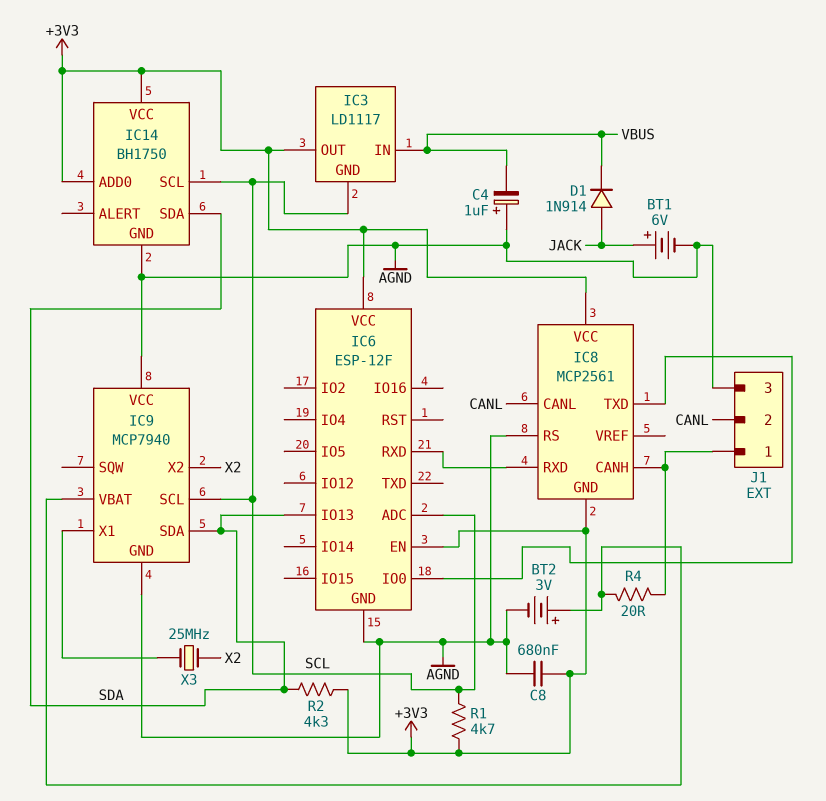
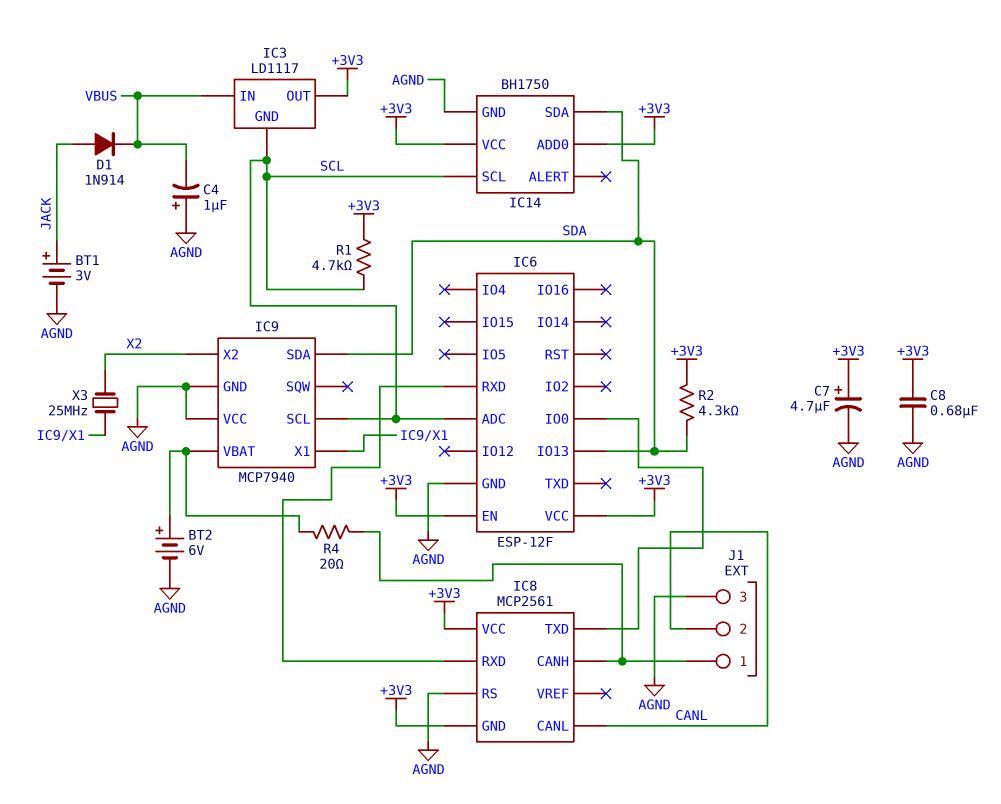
BT1: 6V (plus JACK, minus AGND) -> 3V (plus JACK, minus AGND)
BT2: 3V (plus IC9/VBAT, minus AGND) -> 6V (plus IC9/VBAT, minus AGND)
C7: none -> 4.7uF (plus +3V3, minus AGND)

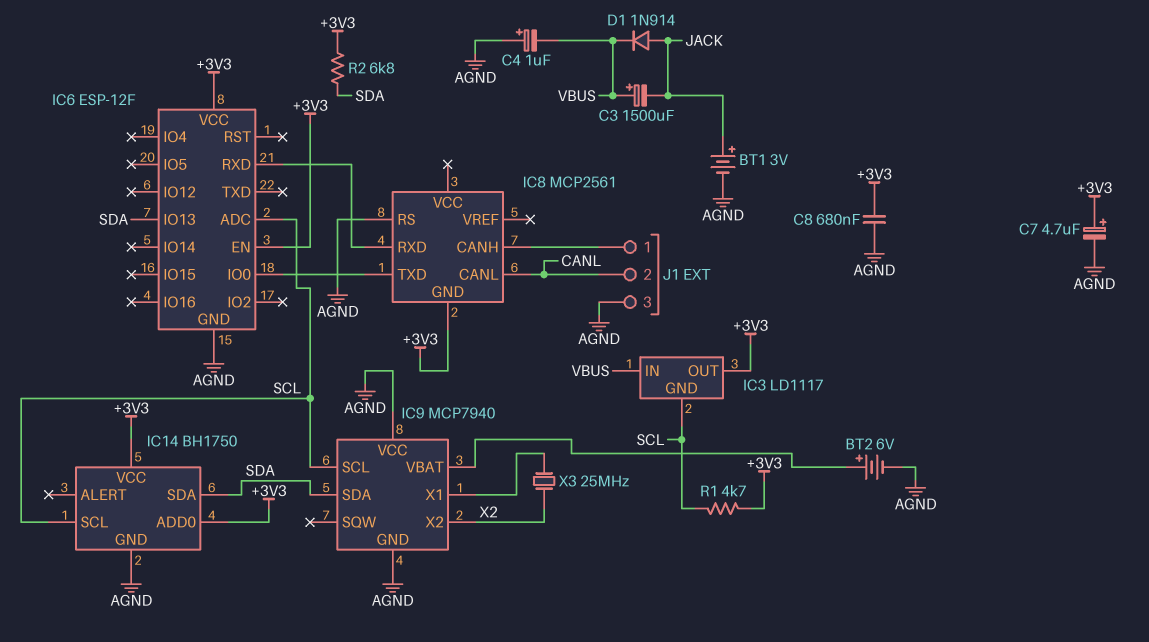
C3: none -> 1500uF (plus VBUS, minus JACK)
IC8 pin VCC: +3V3 -> none
R2: 4.3k (+3V3, SDA) -> 6.8k (+3V3, SDA)
R4: 20 (IC8/CANH, IC9/VBAT) -> none

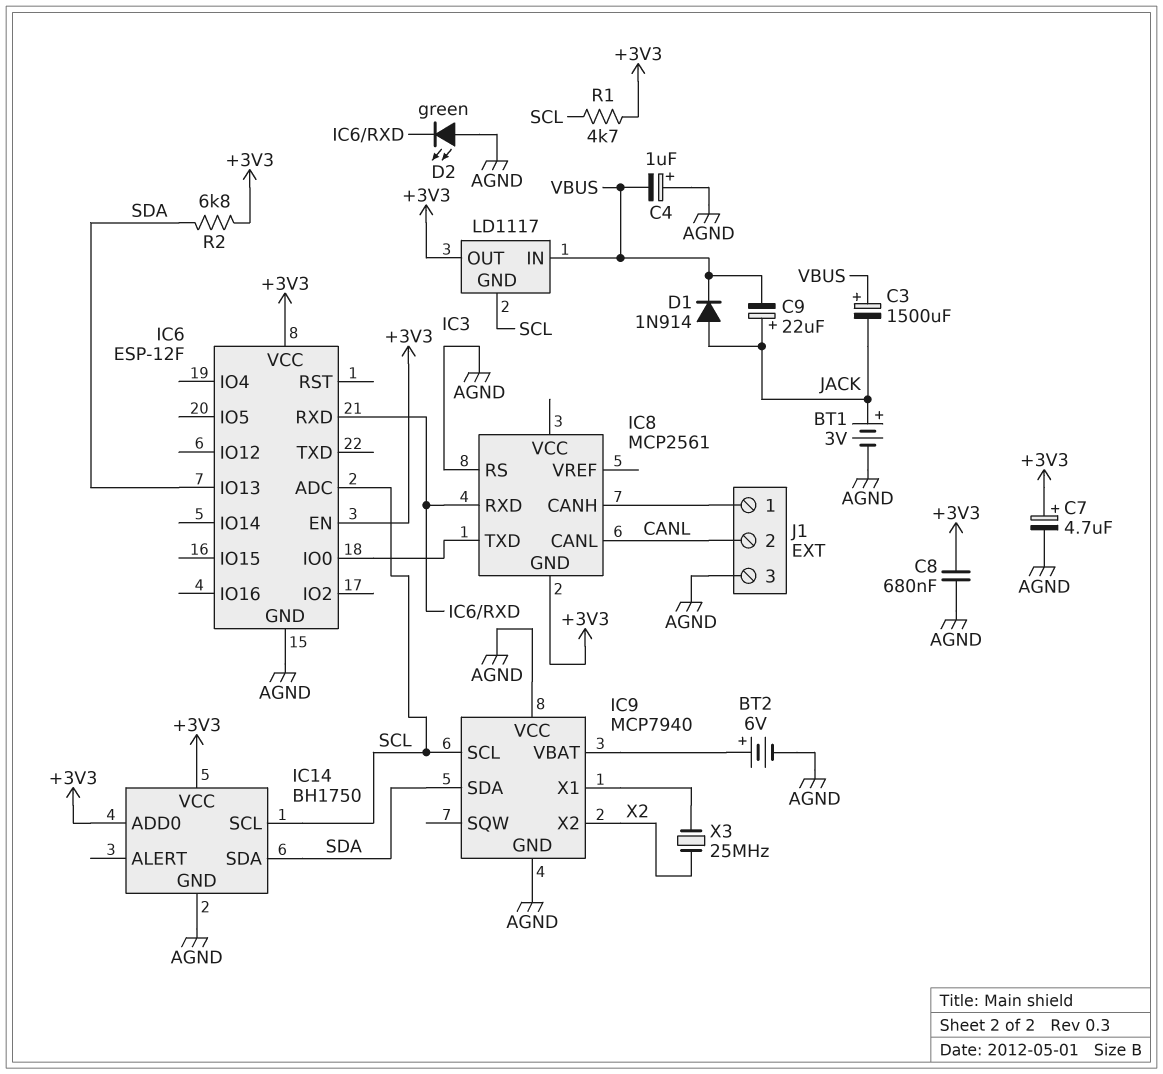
C9: none -> 22uF (plus JACK, minus VBUS)
D2: none -> LED green (A AGND, K IC6/RXD)

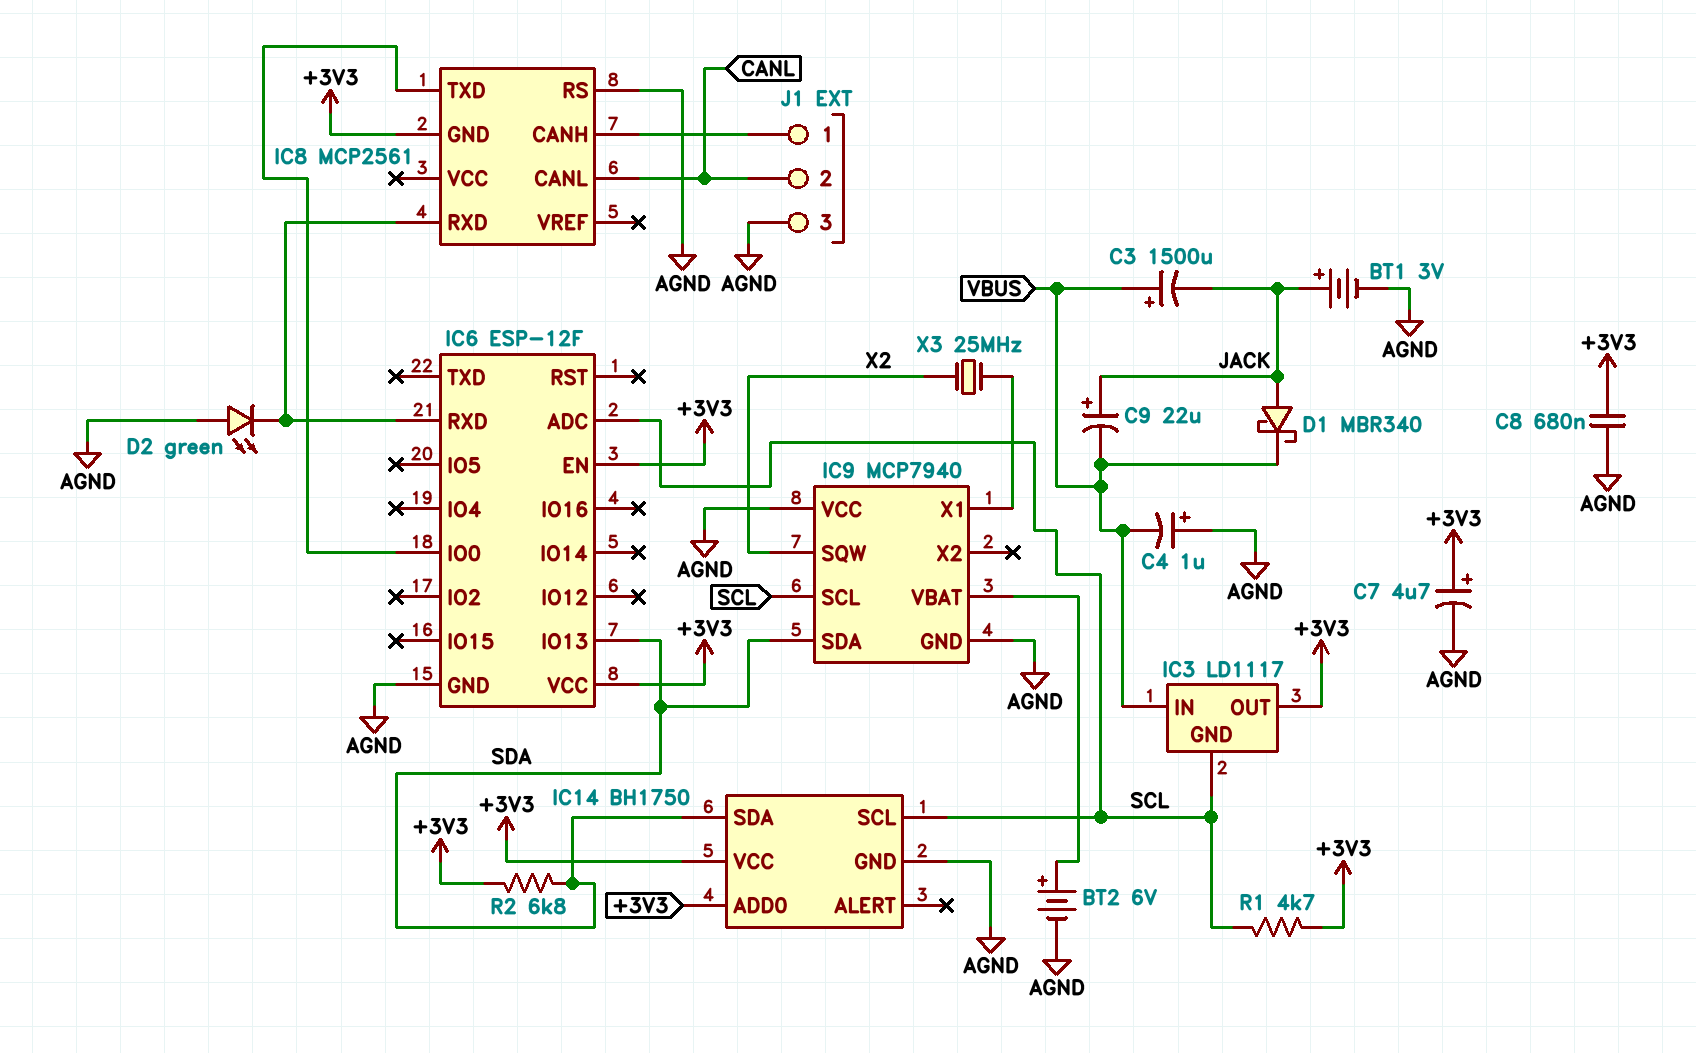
D1: diode 1N914 (A JACK, K VBUS) -> schottky MBR340 (A JACK, K VBUS)
IC9 pin SQW: none -> X2
IC9 pin X2: X2 -> none

